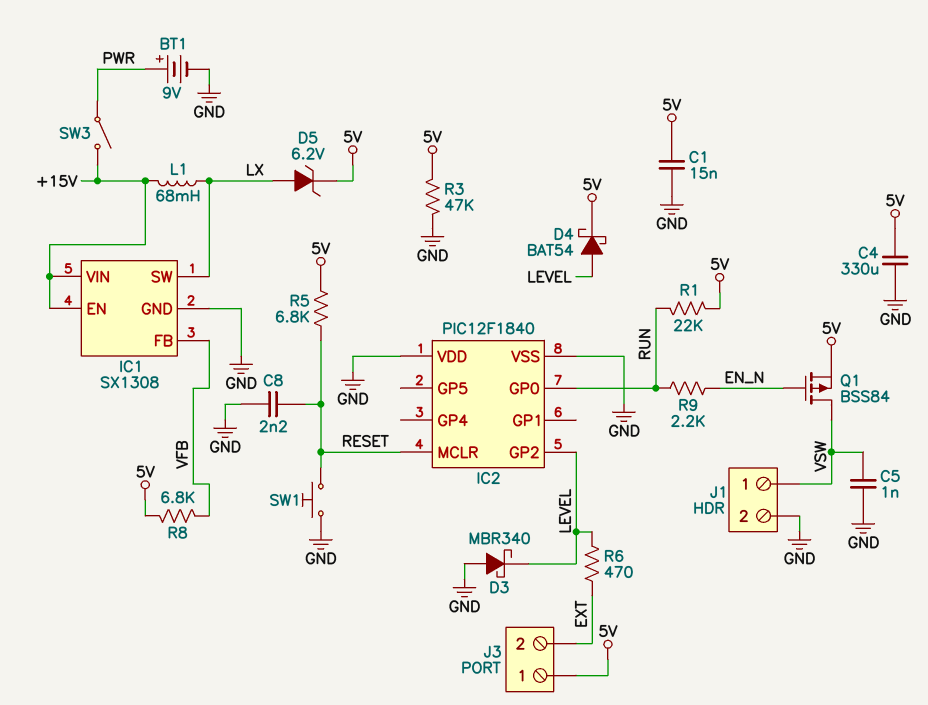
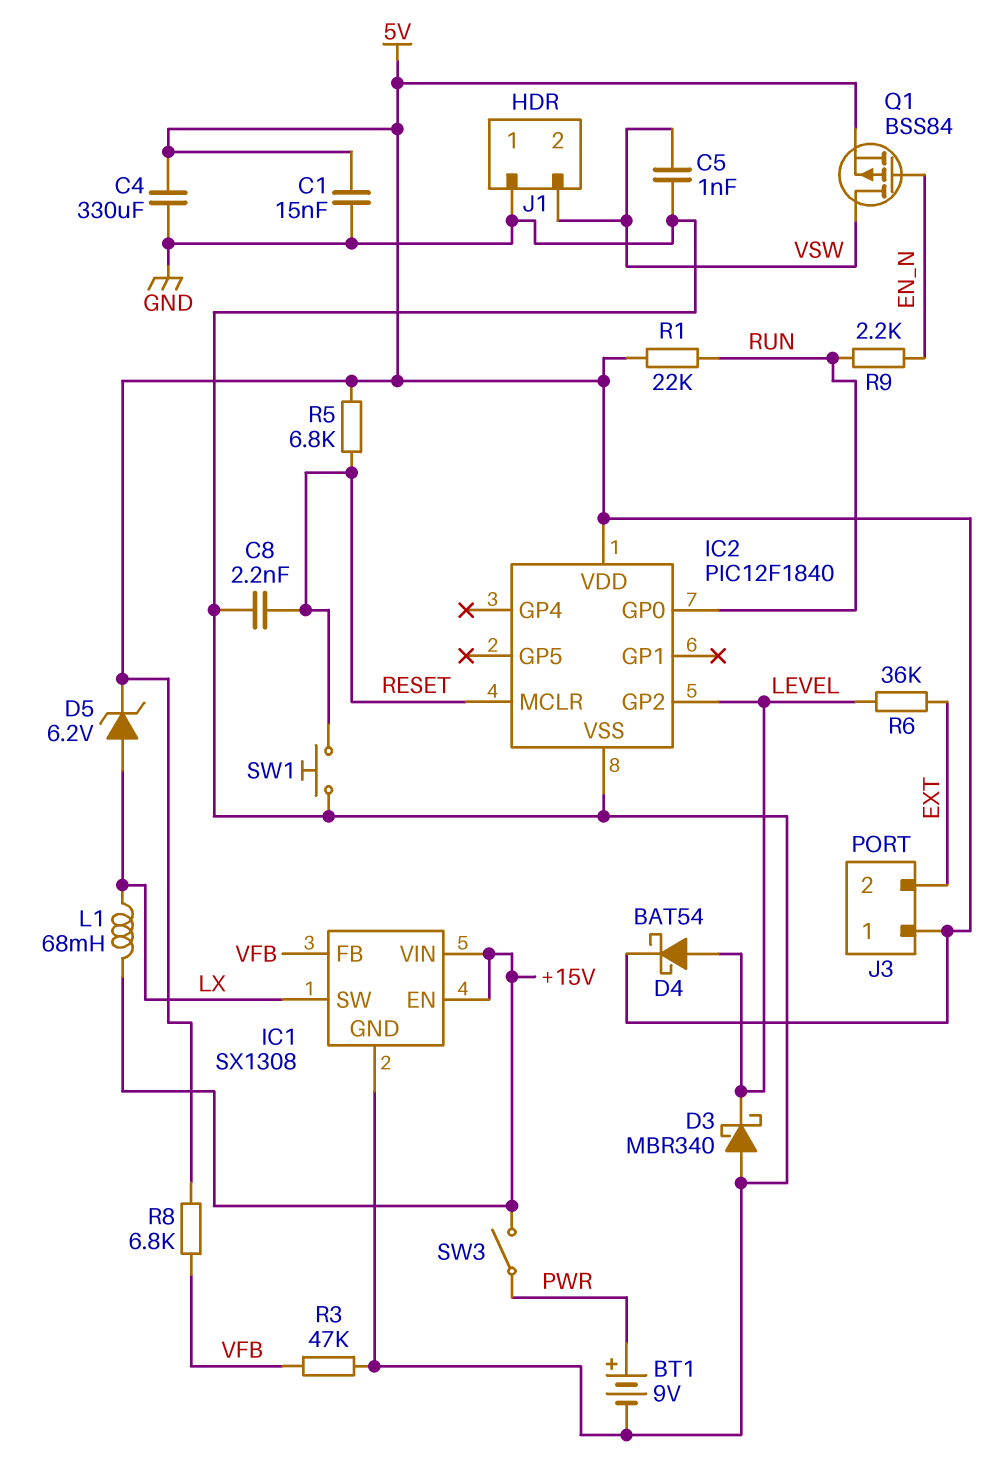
IC2 pin VDD: GND -> 5V
J1 pin 1: VSW -> GND
J1 pin 2: GND -> VSW
R3: 47k (5V, GND) -> 47k (GND, VFB)
R6: 470 (EXT, LEVEL) -> 36k (EXT, LEVEL)

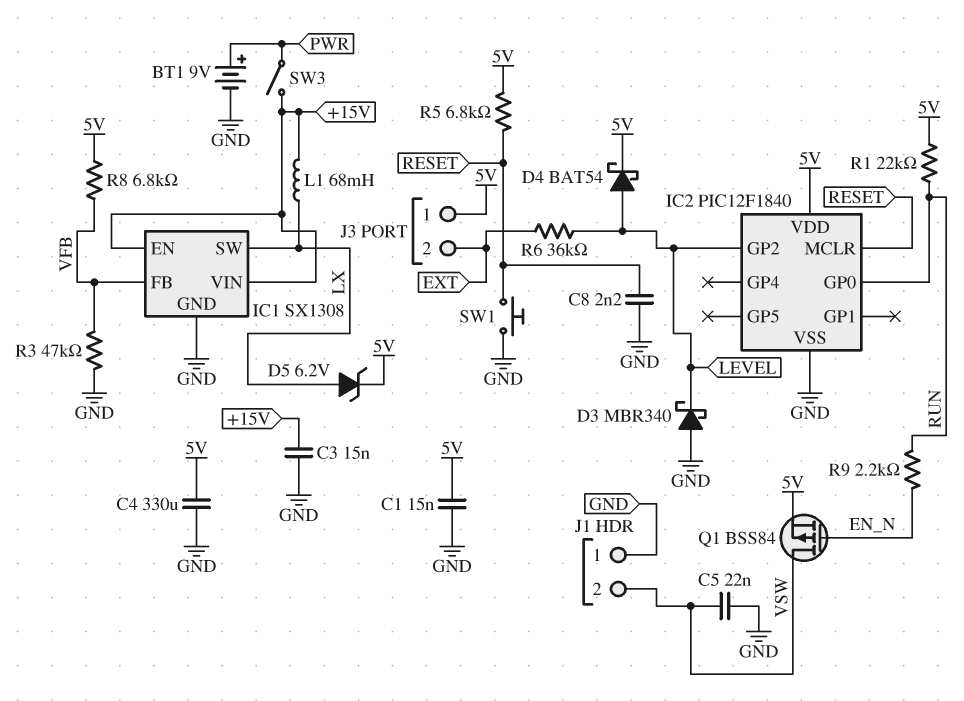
C3: none -> 15nF (+15V, GND)
C5: 1nF (GND, VSW) -> 22nF (GND, VSW)

